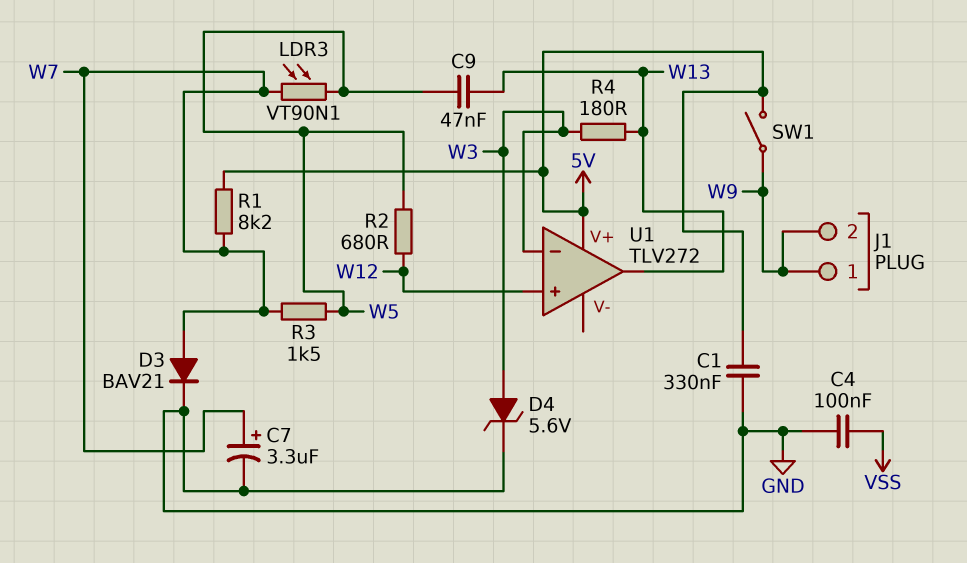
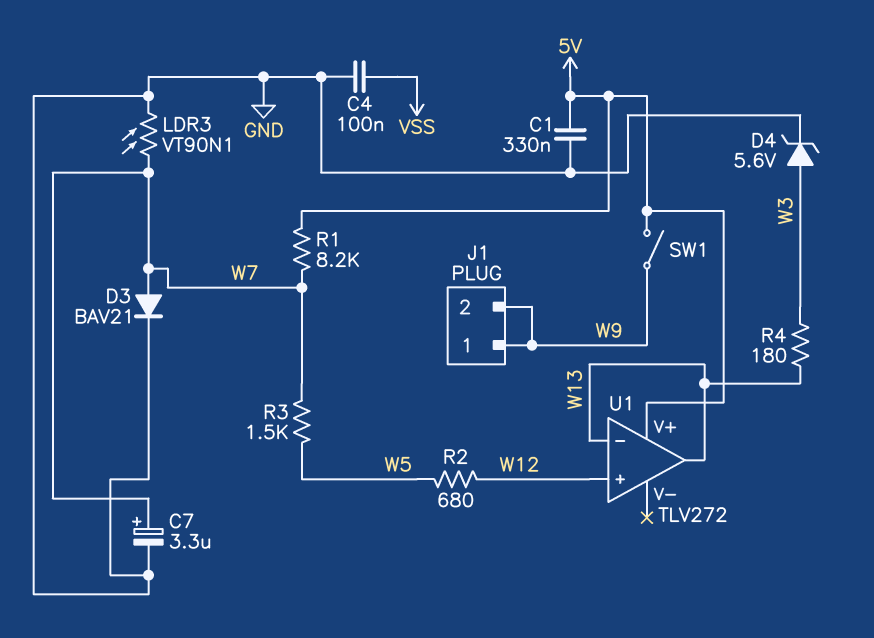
C9: 47nF (W5, W13) -> none
LDR3: VT90N1 (W5, W7) -> VT90N1 (GND, W7)
U1 pin in-: W3 -> W13

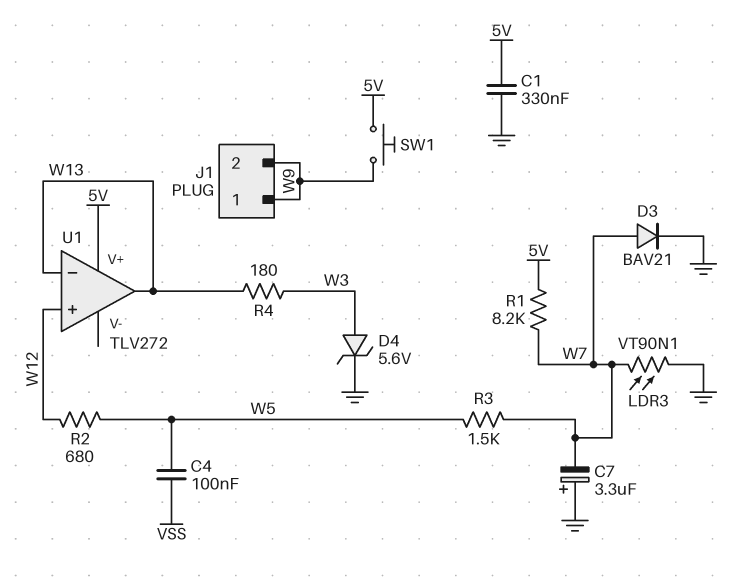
C4: 100nF (GND, VSS) -> 100nF (VSS, W5)
C7: 3.3uF (plus W7, minus GND) -> 3.3uF (plus GND, minus W7)
SW1: switch (5V, W9) -> button (5V, W9)

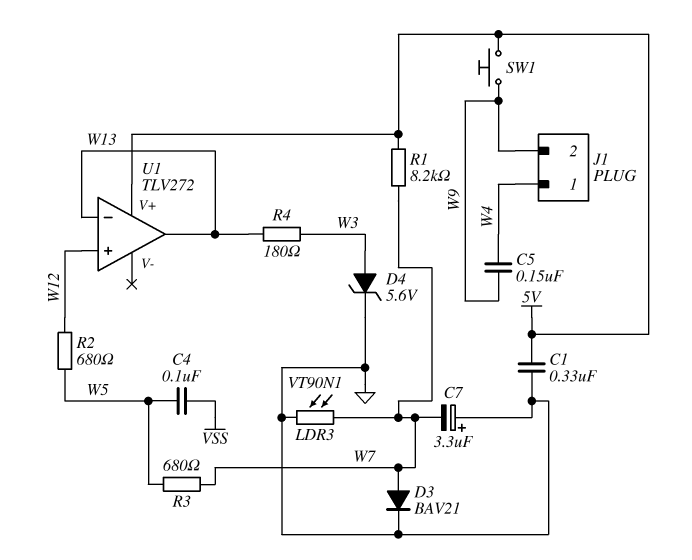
C5: none -> 150nF (W4, W9)
J1 pin 1: W9 -> W4
R3: 1.5k (W5, W7) -> 680 (W5, W7)

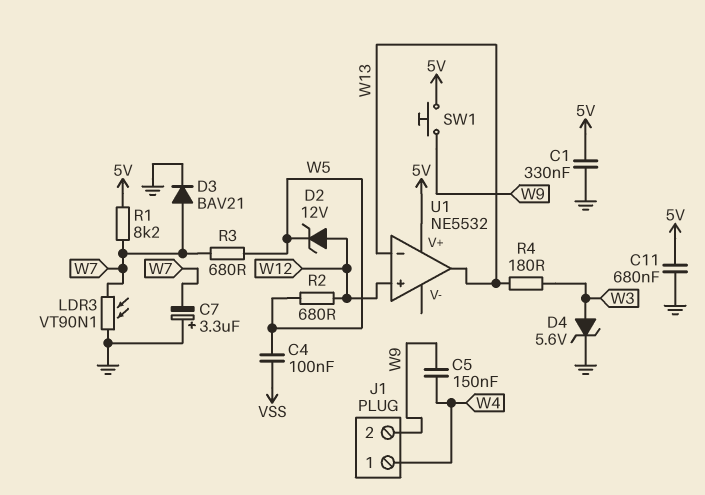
C11: none -> 680nF (5V, GND)
D2: none -> zener 12V (A W12, K W5)
U1: TLV272 -> NE5532

